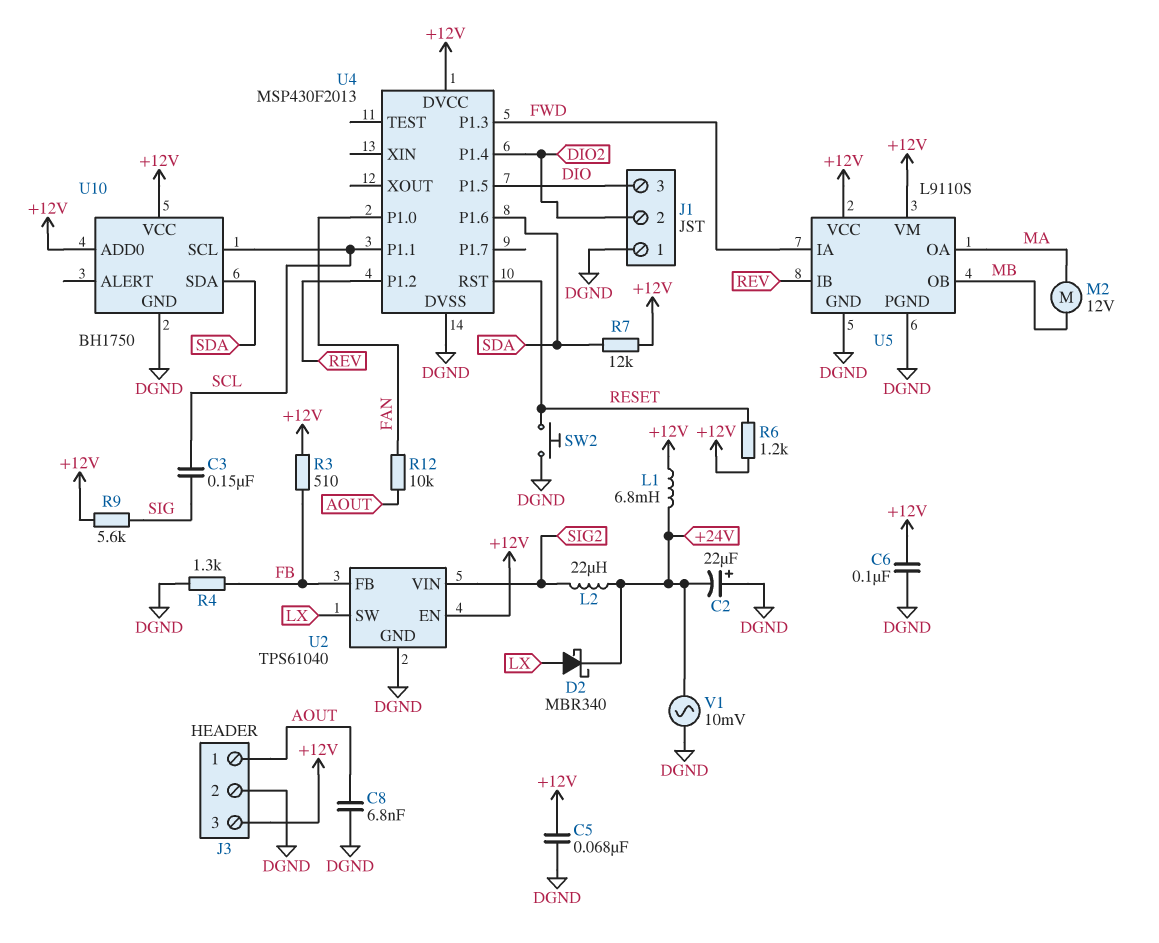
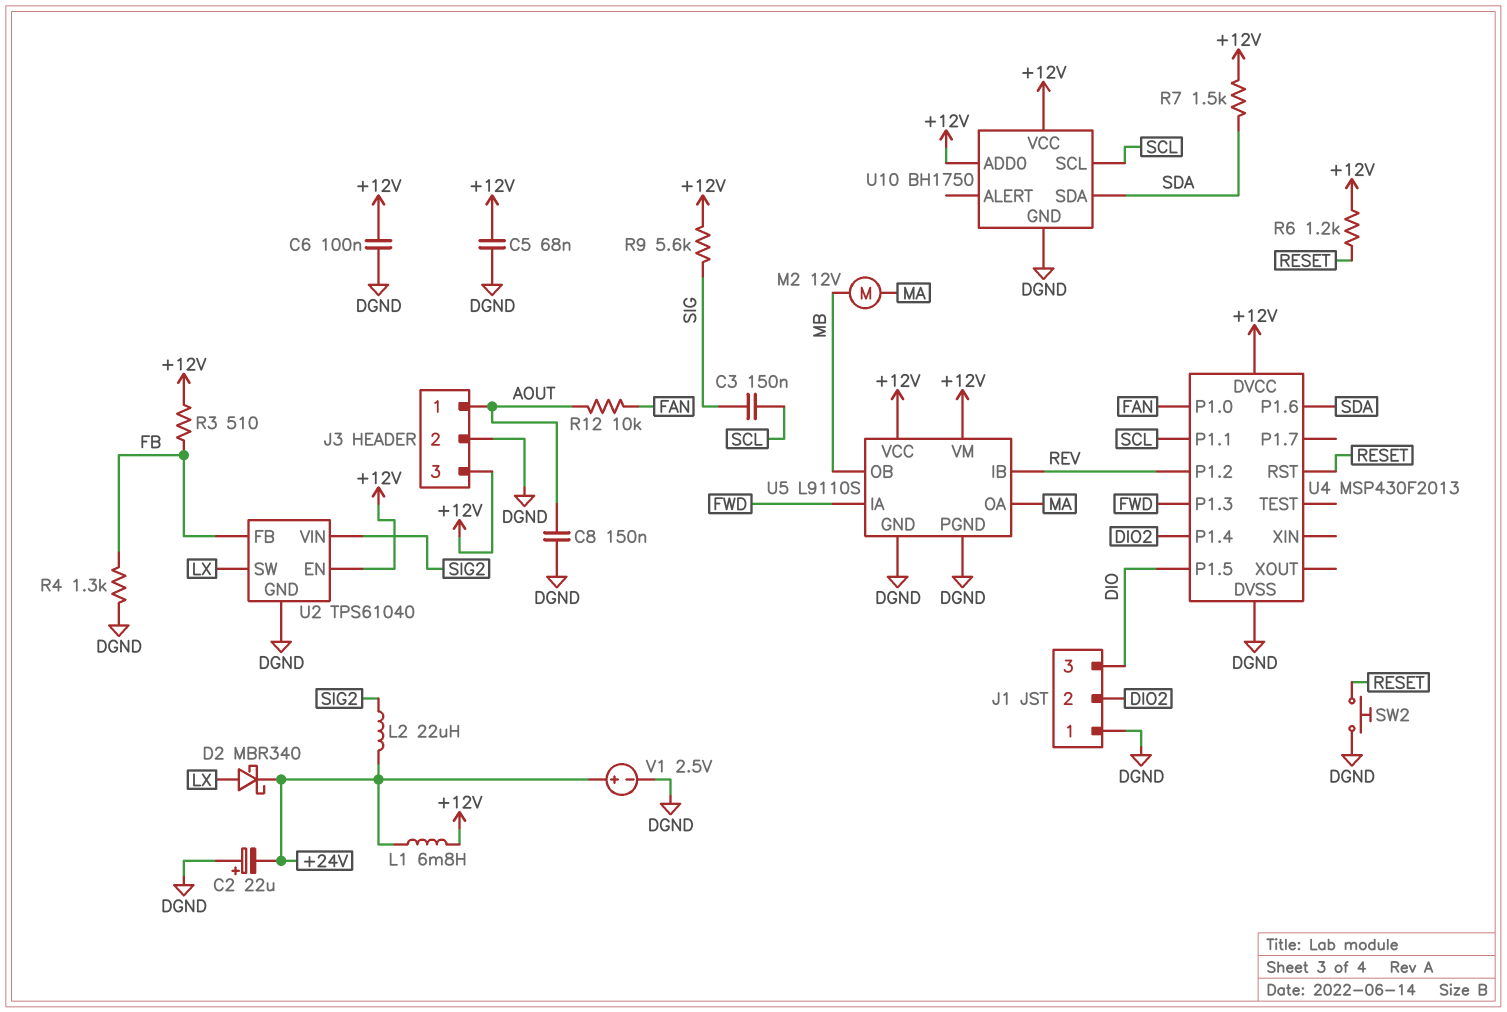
C8: 6.8nF (AOUT, DGND) -> 150nF (AOUT, DGND)
R7: 12k (+12V, SDA) -> 1.5k (+12V, SDA)
V1: AC 10mV (+24V, DGND) -> 2.5V (plus +24V, minus DGND)

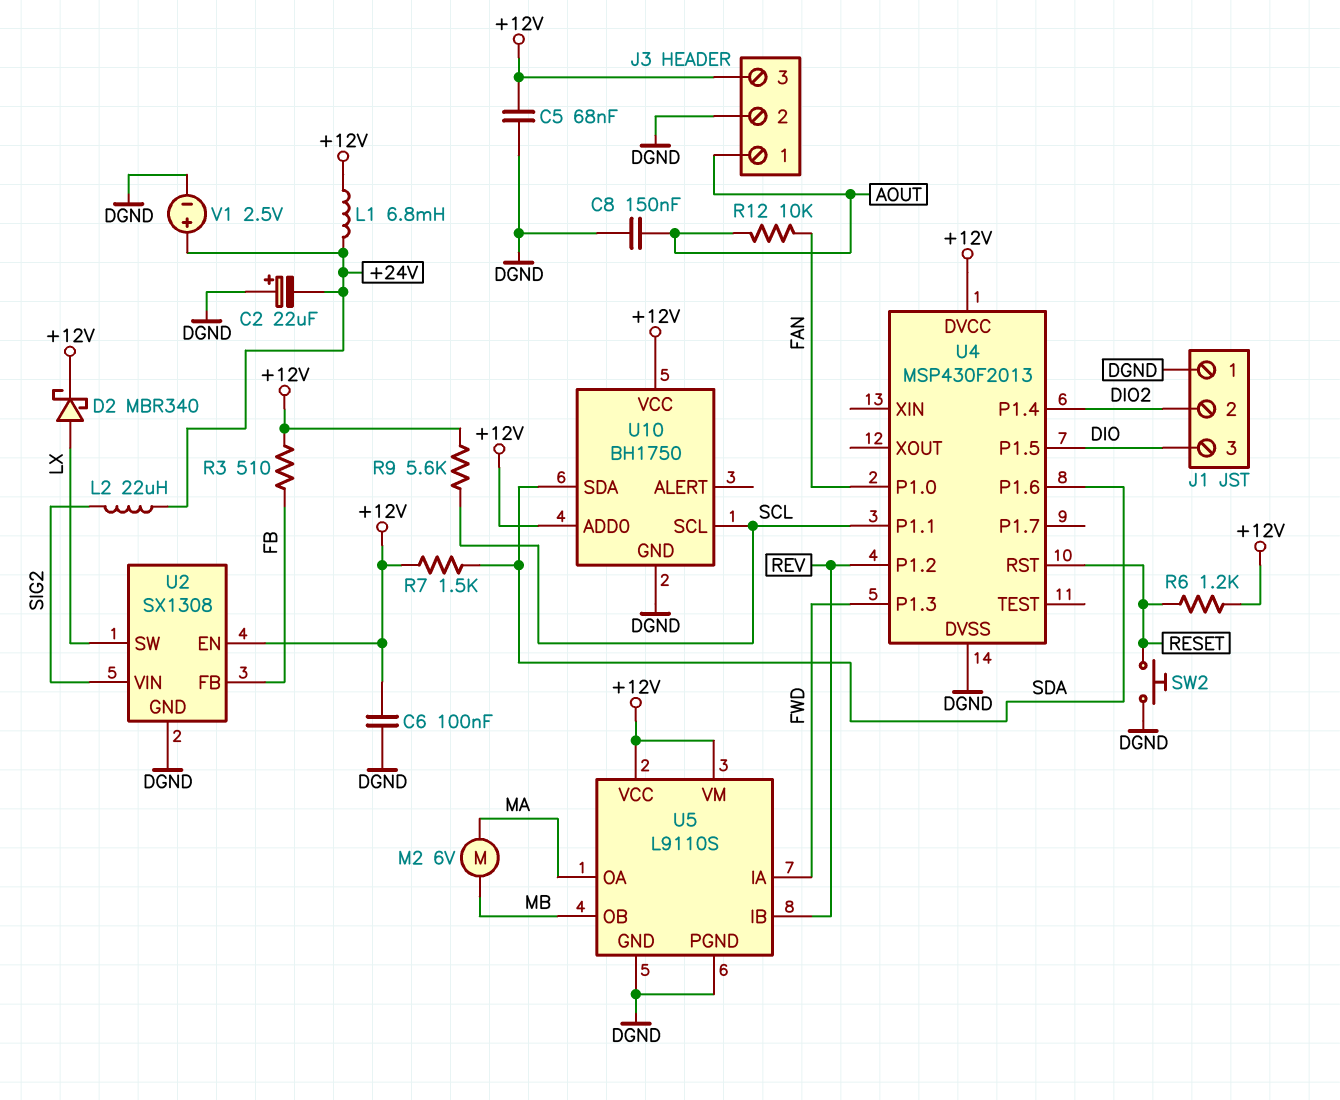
C3: 150nF (SCL, SIG) -> none
D2: schottky MBR340 (A LX, K +24V) -> schottky MBR340 (A LX, K +12V)
M2: motor 12V (MA, MB) -> motor 6V (MA, MB)
R4: 1.3k (DGND, FB) -> none
R9: 5.6k (+12V, SIG) -> 5.6k (+12V, SCL)
U2: TPS61040 -> SX1308

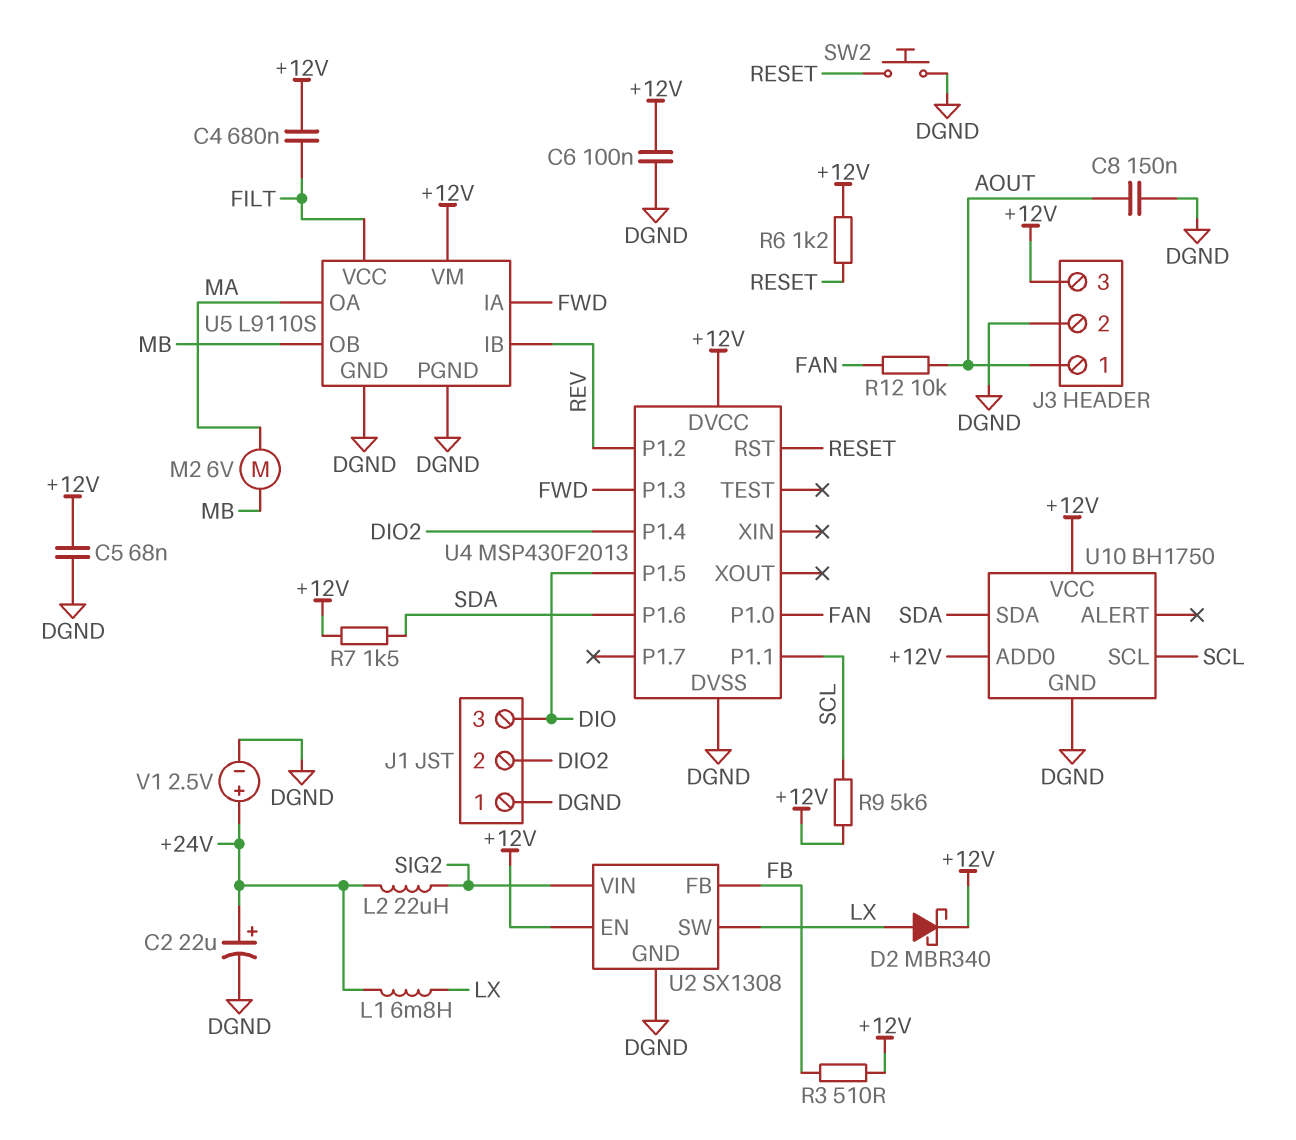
C2: 22uF (plus DGND, minus +24V) -> 22uF (plus +24V, minus DGND)
C4: none -> 680nF (+12V, FILT)
L1: 6.8mH (+12V, +24V) -> 6.8mH (+24V, LX)
U5 pin VCC: +12V -> FILT

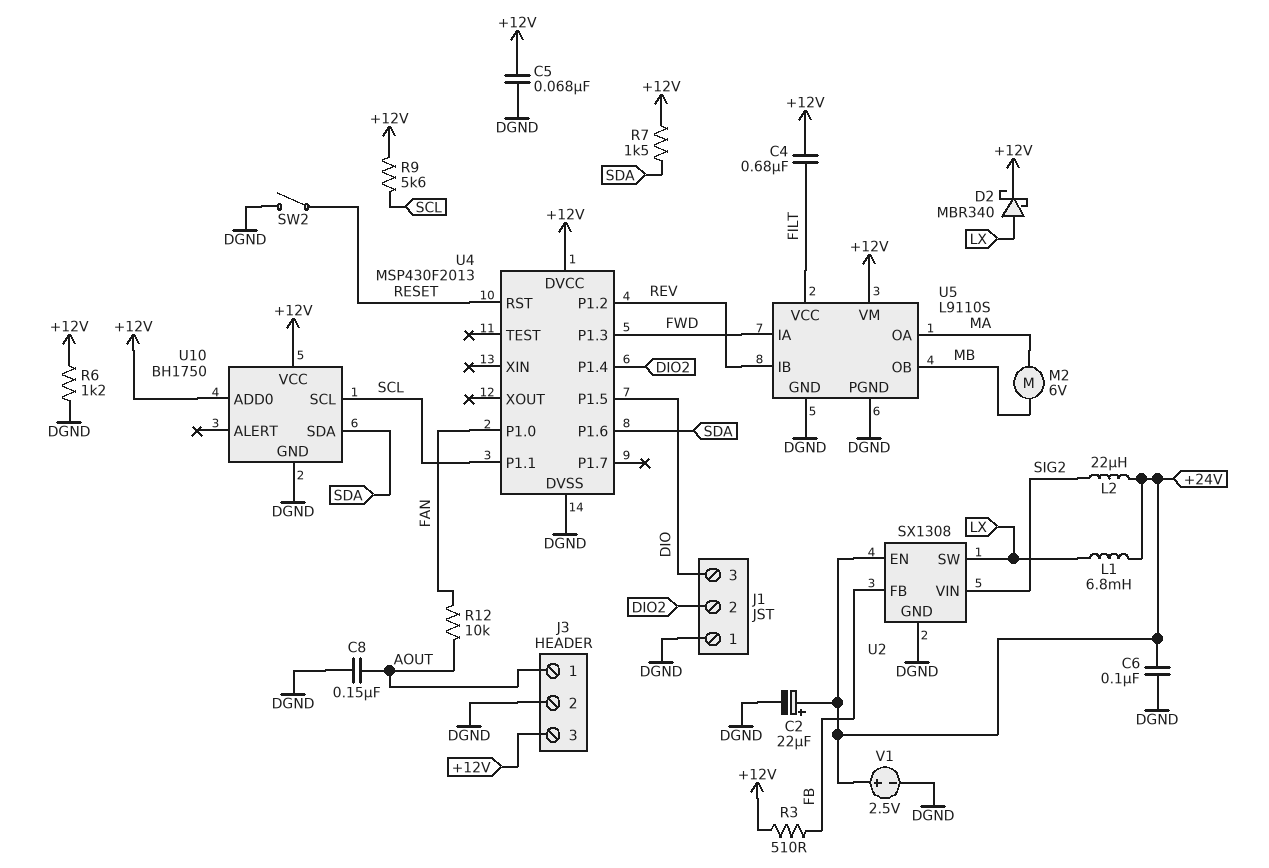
C6: 100nF (+12V, DGND) -> 100nF (+24V, DGND)
R6: 1.2k (+12V, RESET) -> 1.2k (+12V, DGND)
SW2: button (DGND, RESET) -> switch (DGND, RESET)
U2 pin EN: +12V -> +24V

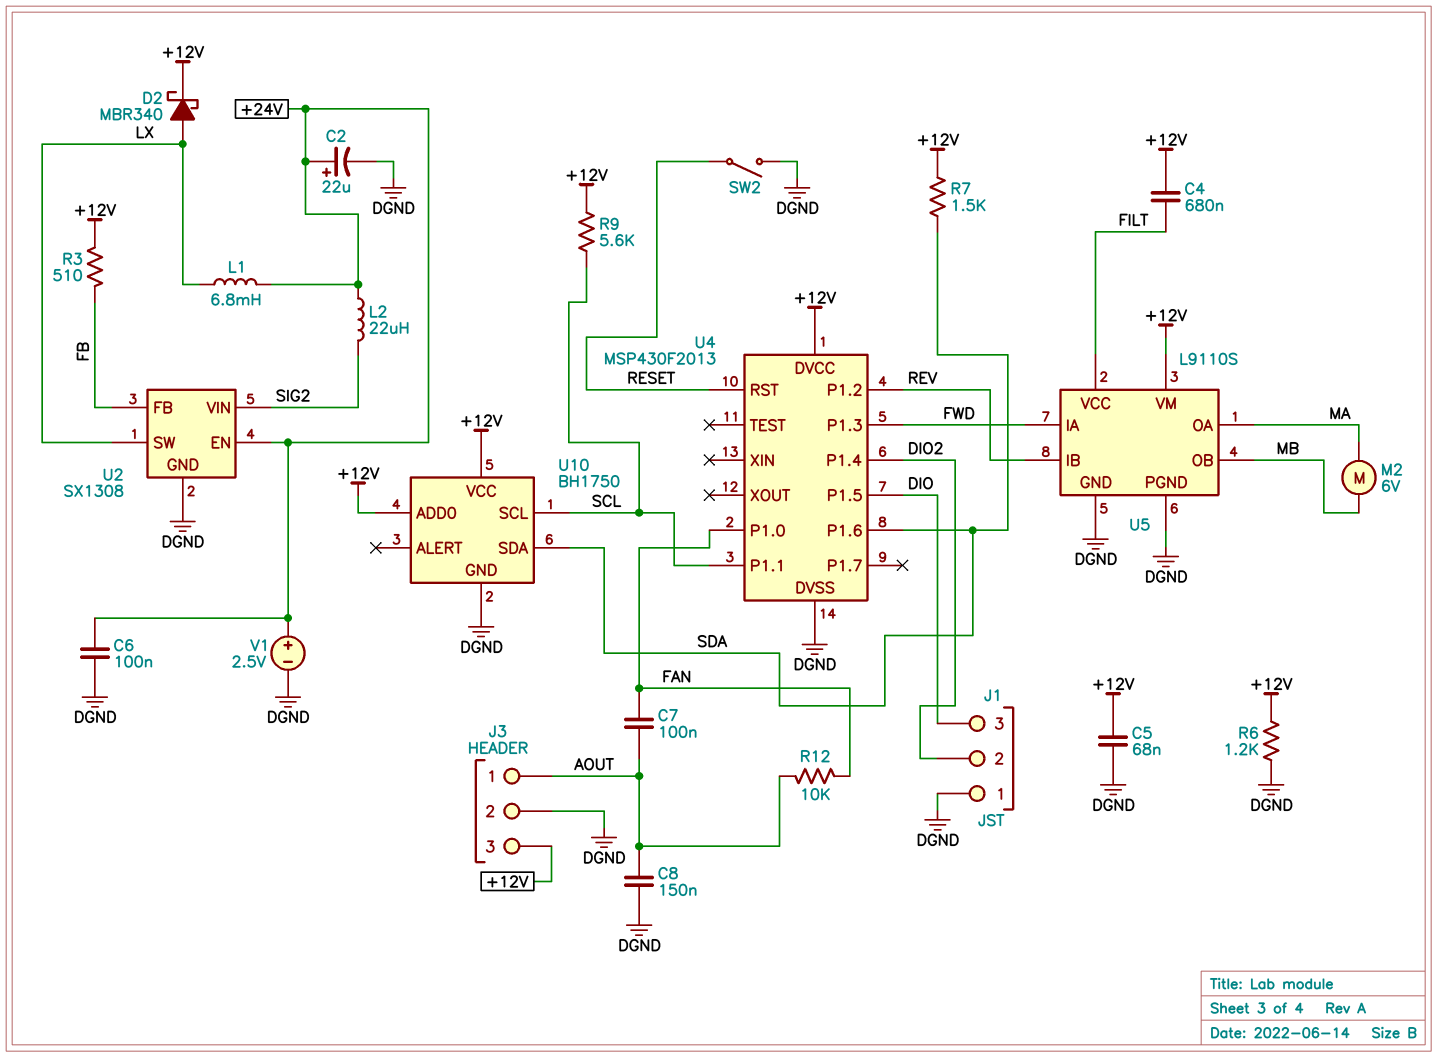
C7: none -> 100nF (AOUT, FAN)

